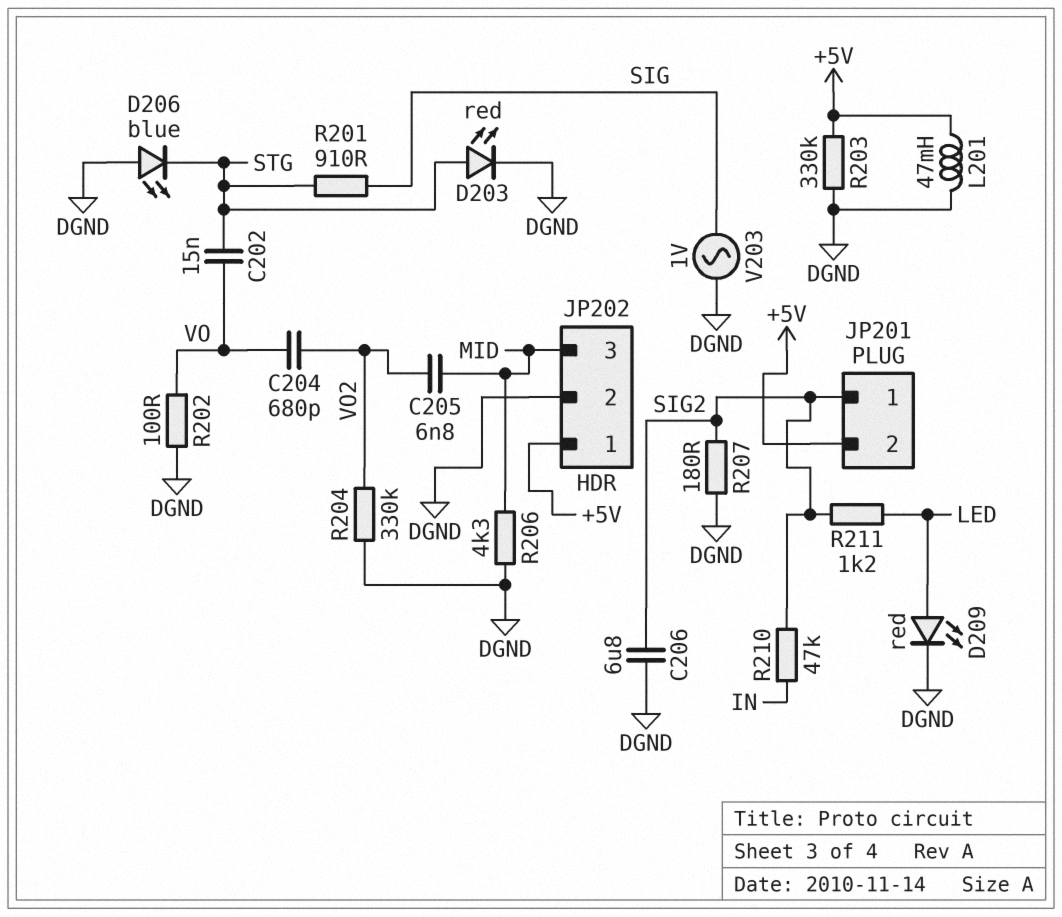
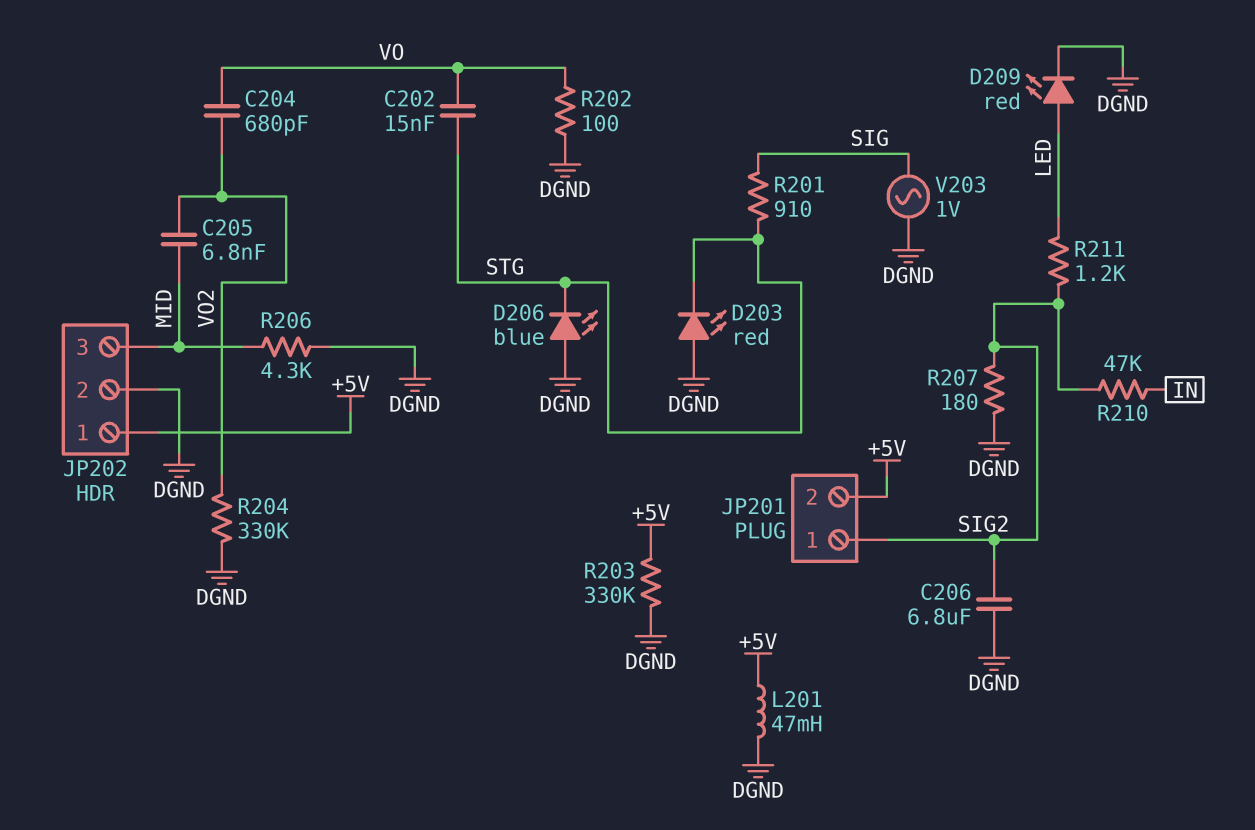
D203: LED red (A STG, K DGND) -> LED red (A DGND, K STG)

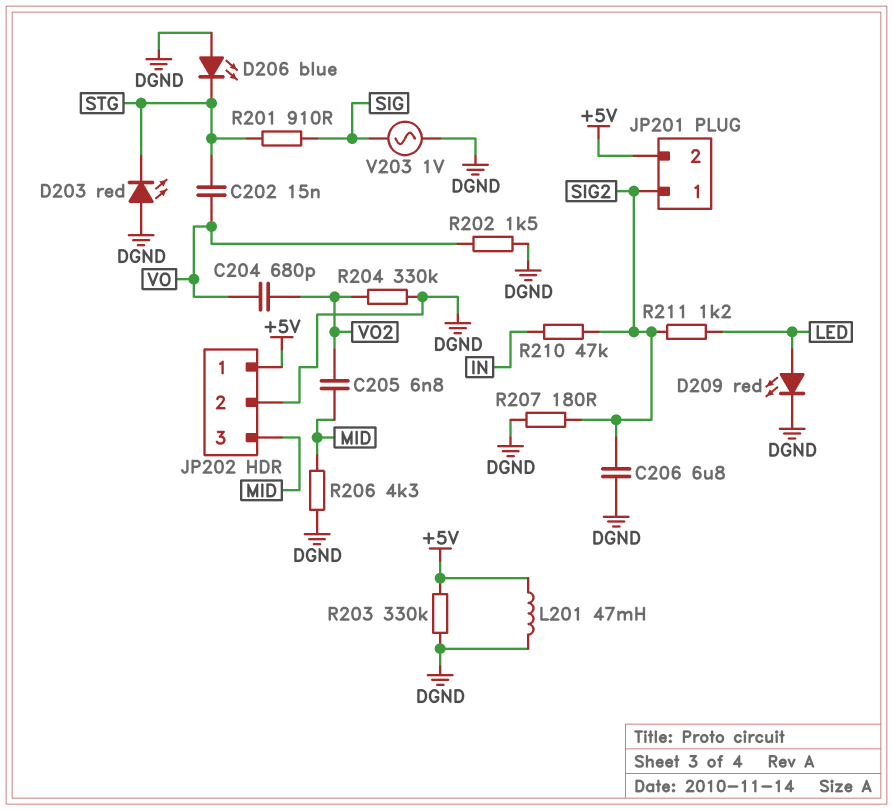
R202: 100 (DGND, VO) -> 1.5k (DGND, VO)

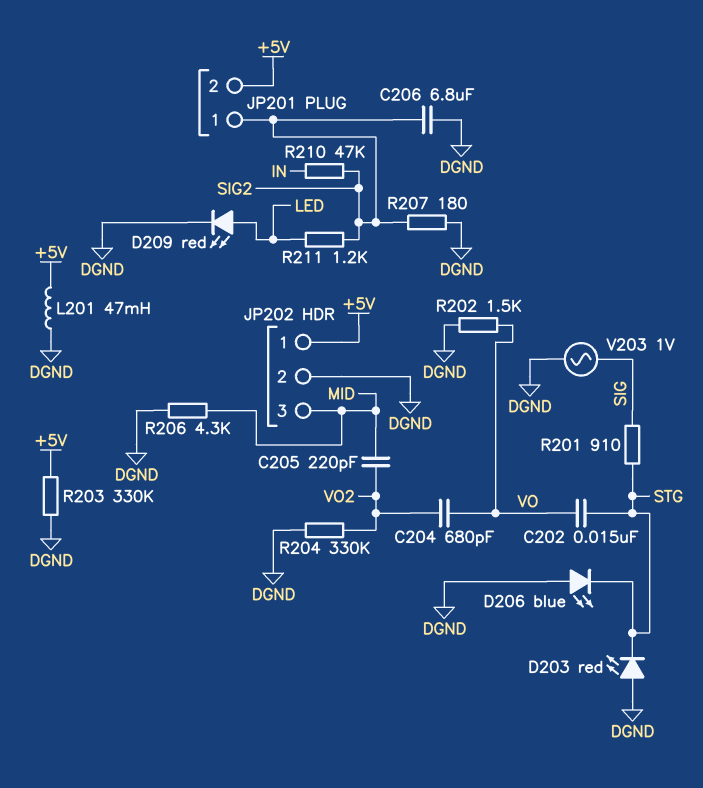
C205: 6.8nF (MID, VO2) -> 220pF (MID, VO2)

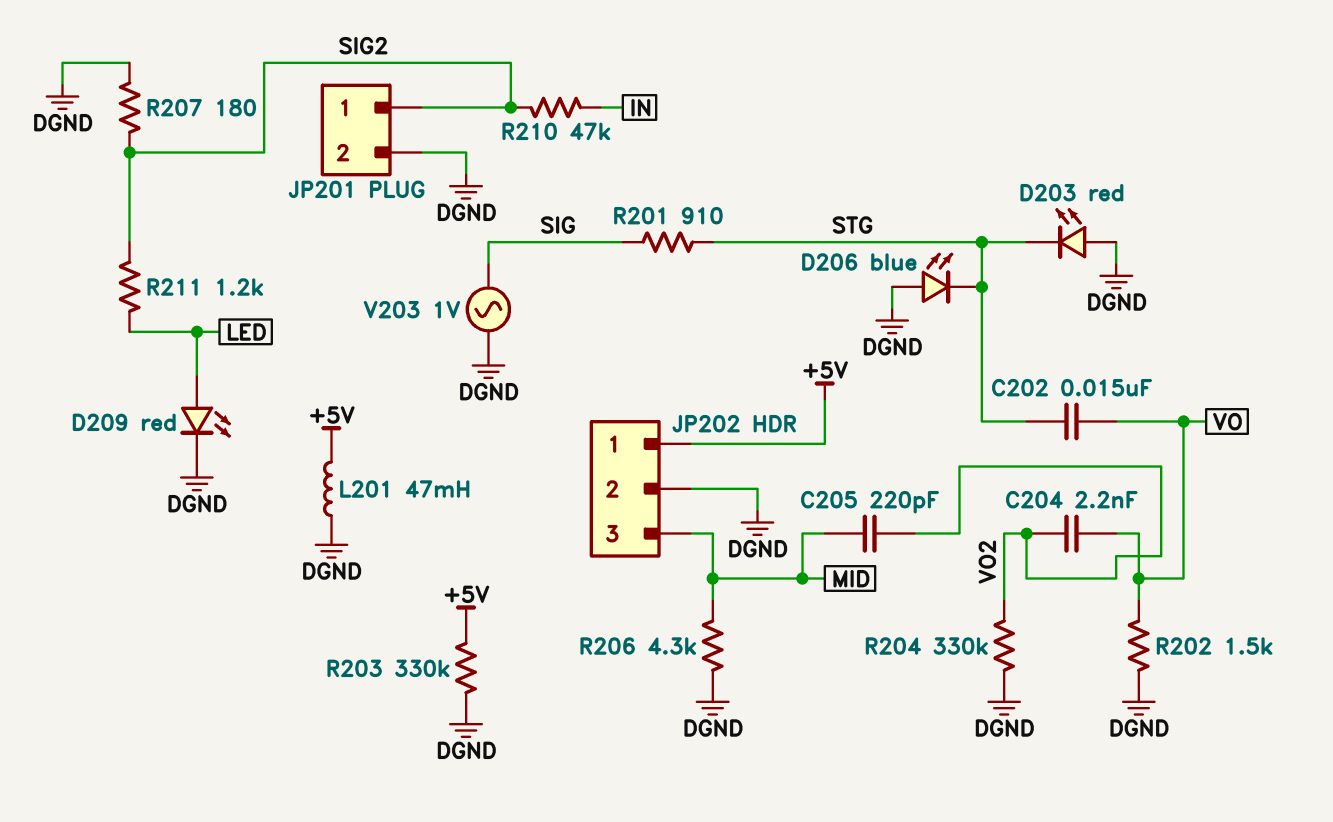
C204: 680pF (VO, VO2) -> 2.2nF (VO, VO2)
C206: 6.8uF (DGND, SIG2) -> none
JP201 pin 2: +5V -> DGND

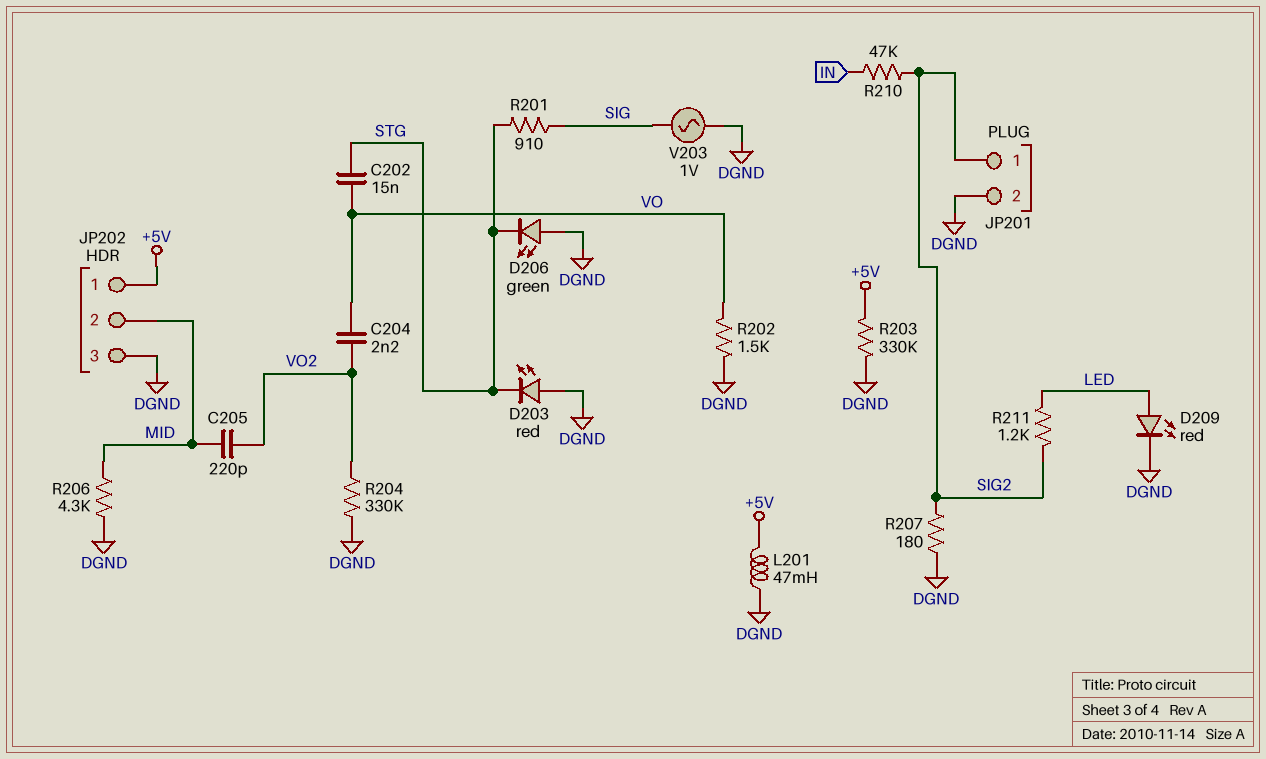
D206: LED blue (A DGND, K STG) -> LED green (A DGND, K STG)
JP202 pin 2: DGND -> MID
JP202 pin 3: MID -> DGND

